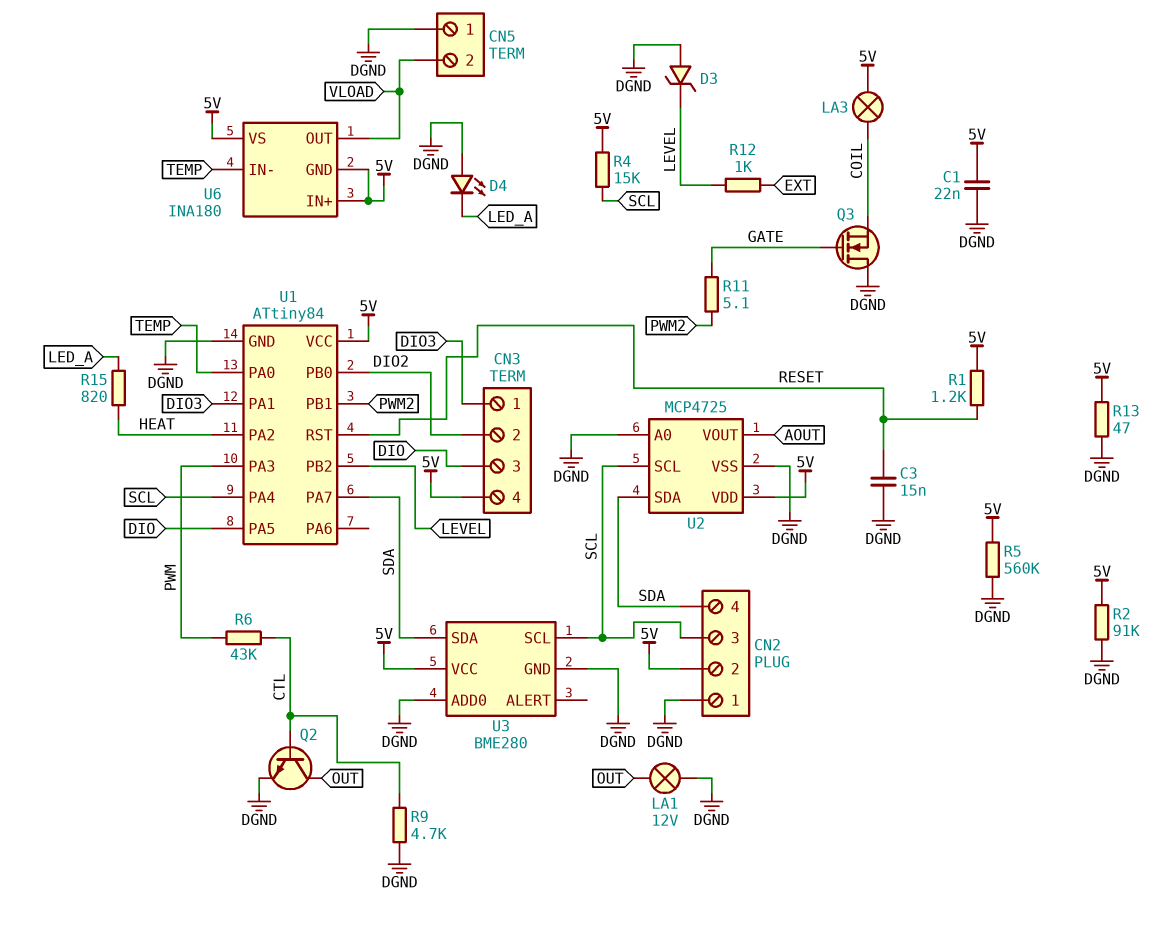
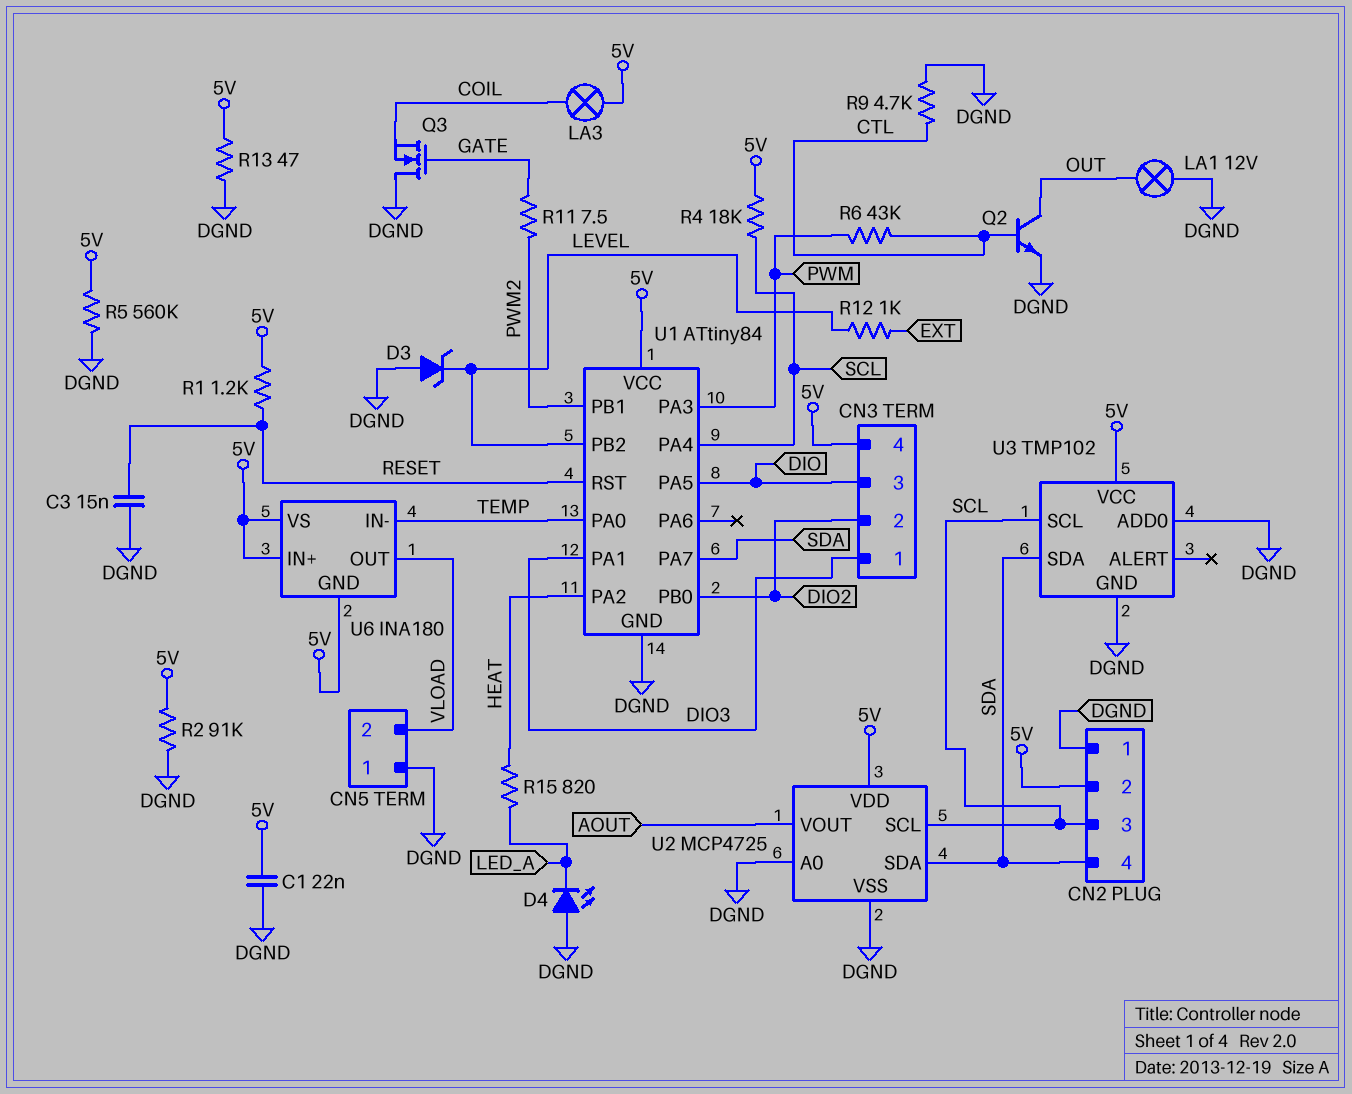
R4: 15k (5V, SCL) -> 18k (5V, SCL)
R11: 5.1 (GATE, PWM2) -> 7.5 (GATE, PWM2)
U3: BME280 -> TMP102

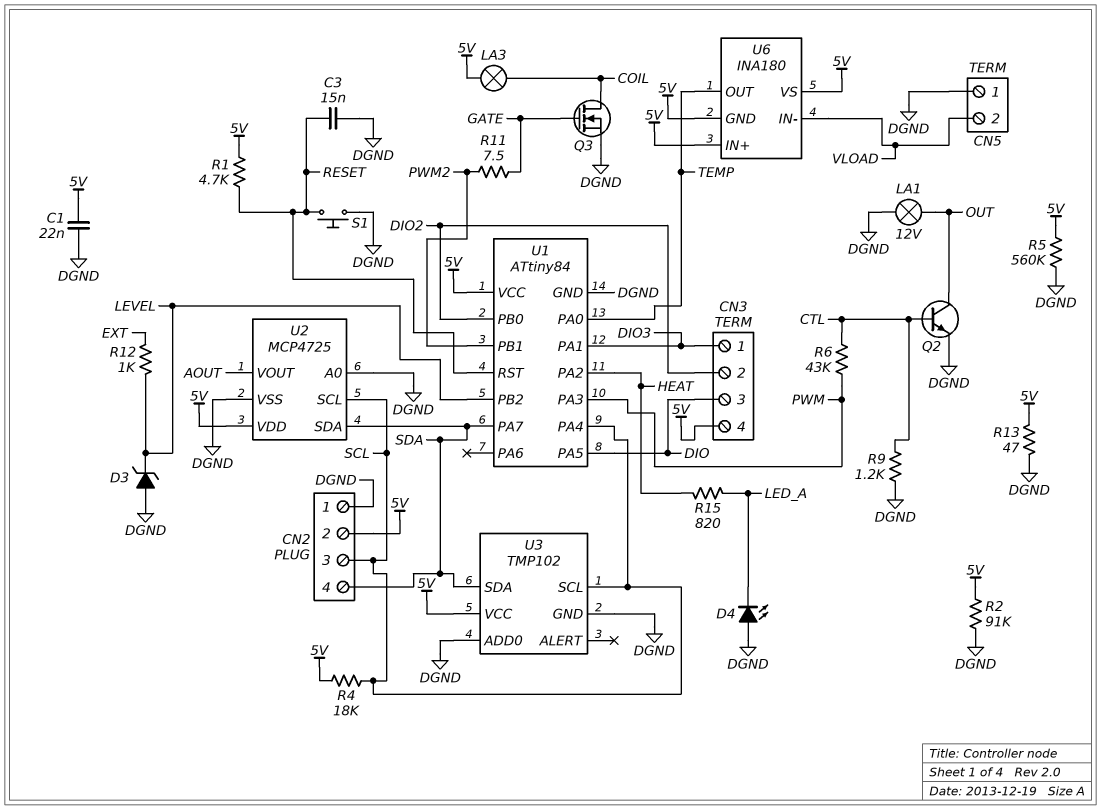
Q3: NMOS (G GATE, D DGND, S COIL) -> NMOS (G GATE, D COIL, S DGND)
R1: 1.2k (5V, RESET) -> 4.7k (5V, RESET)
R9: 4.7k (CTL, DGND) -> 1.2k (CTL, DGND)
S1: none -> button (DGND, RESET)
U6 pin IN-: TEMP -> VLOAD
U6 pin OUT: VLOAD -> TEMP

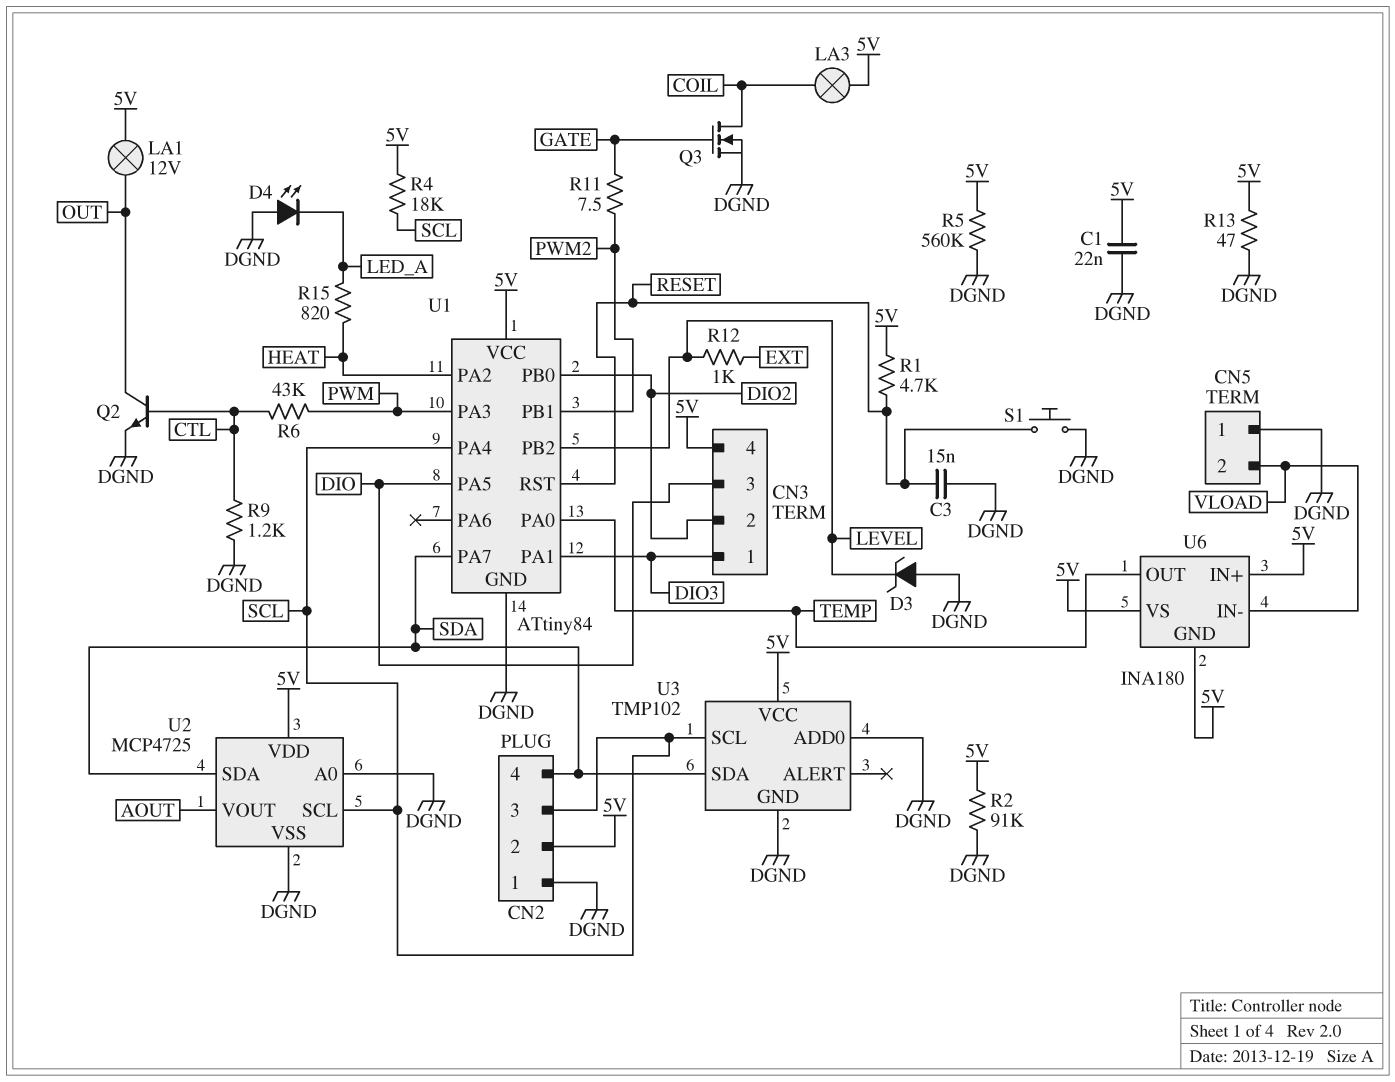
LA1: lamp 12V (DGND, OUT) -> lamp 12V (5V, OUT)

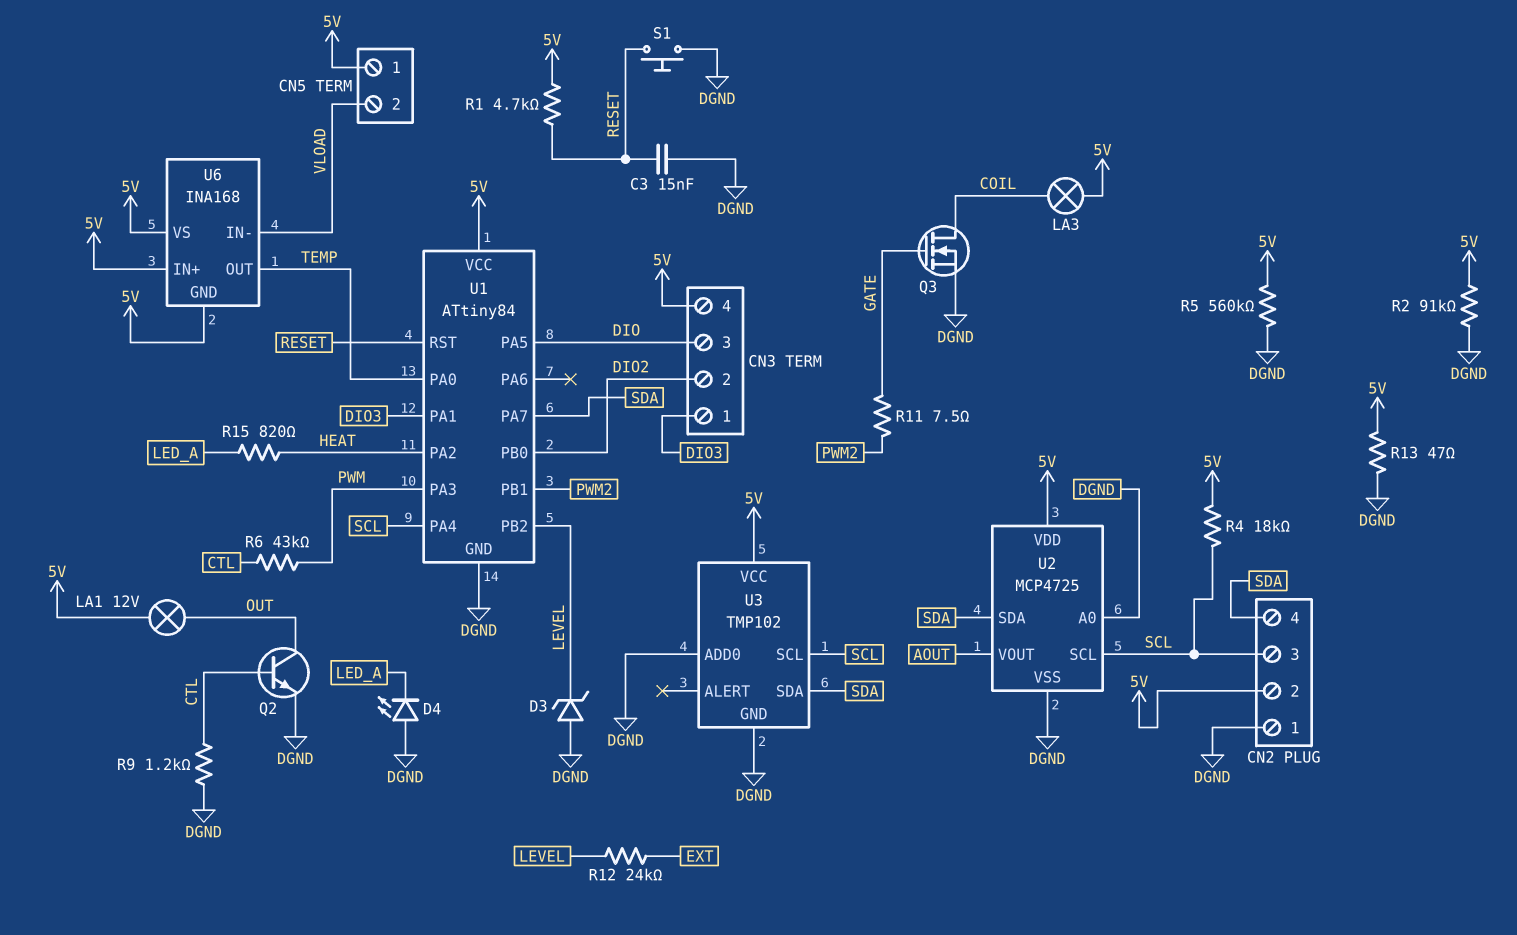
C1: 22nF (5V, DGND) -> none
CN5 pin 1: DGND -> 5V
R12: 1k (EXT, LEVEL) -> 24k (EXT, LEVEL)
U6: INA180 -> INA168

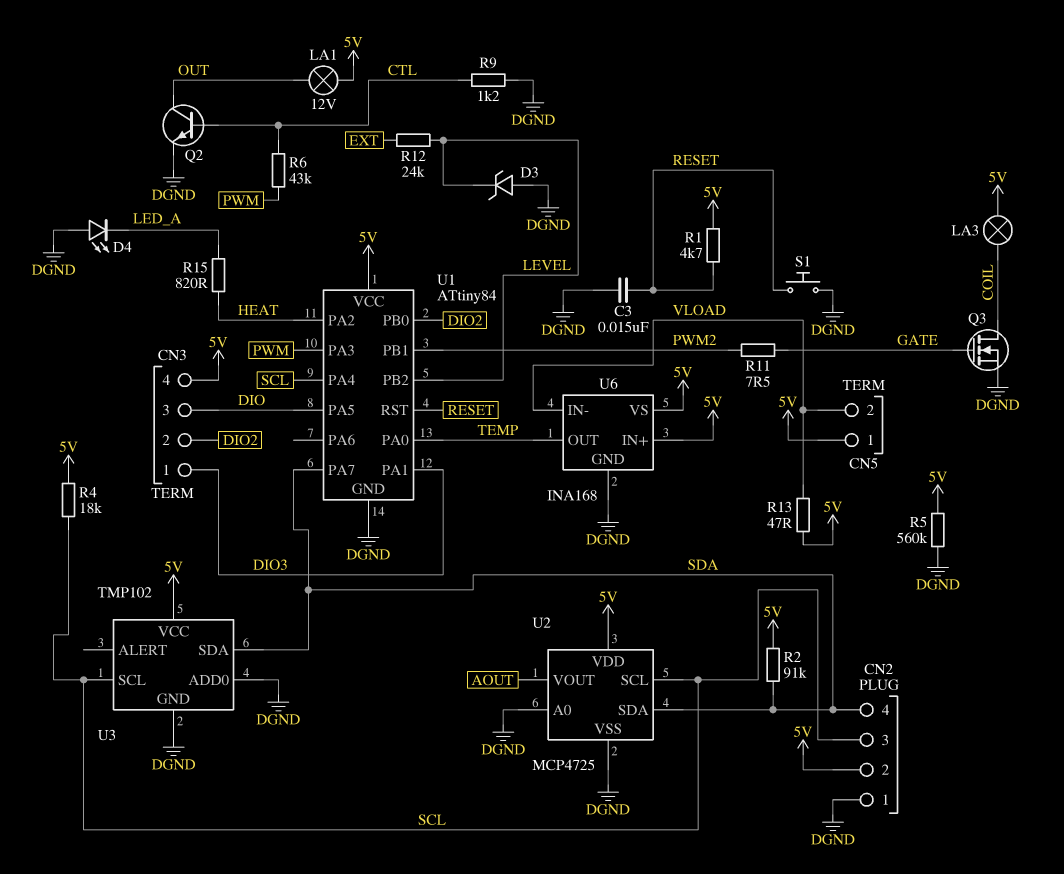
R2: 91k (5V, DGND) -> 91k (5V, SDA)
R13: 47 (5V, DGND) -> 47 (5V, VLOAD)
U6 pin GND: 5V -> DGND

